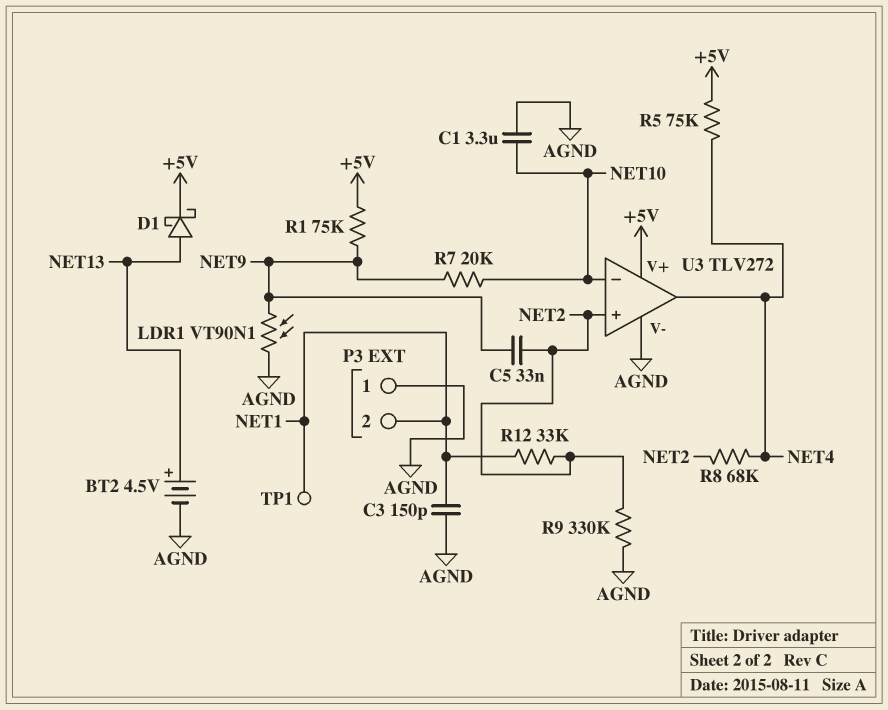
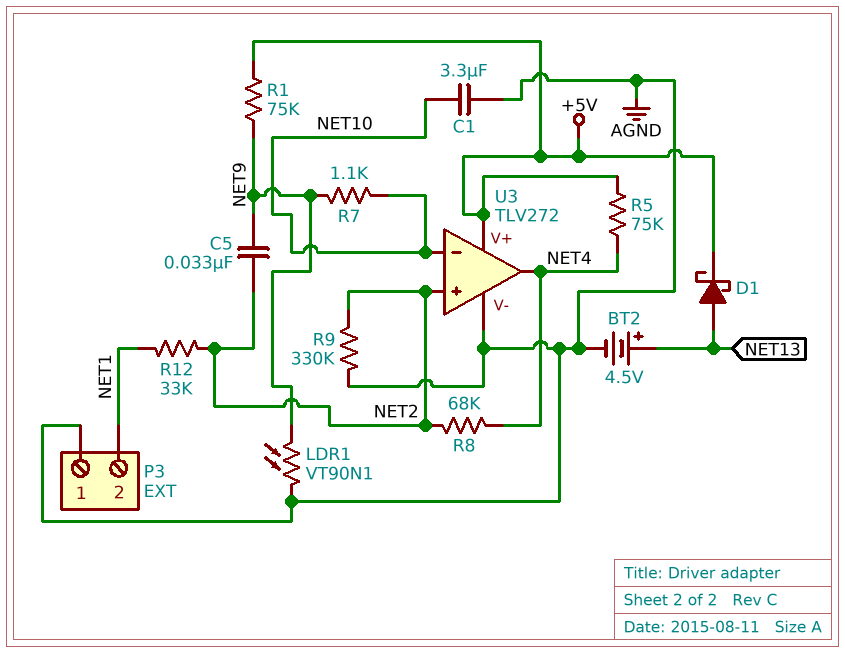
C3: 150pF (AGND, NET1) -> none
R7: 20k (NET9, NET10) -> 1.1k (NET9, NET10)
TP1: test point (NET1) -> none

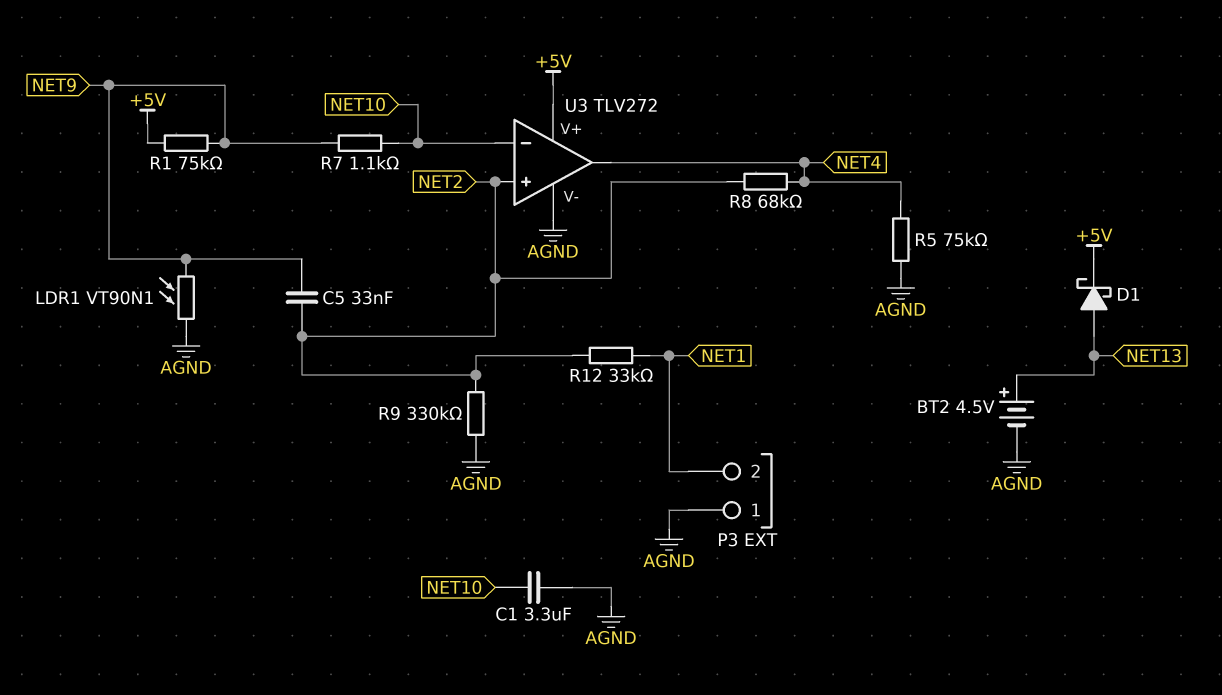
R5: 75k (+5V, NET4) -> 75k (AGND, NET4)

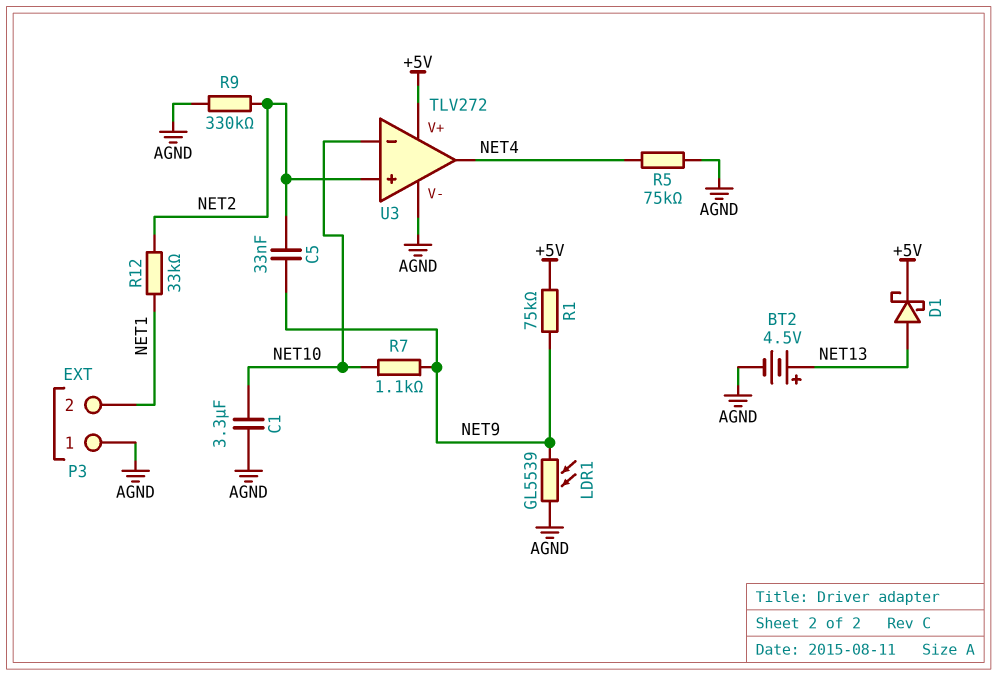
LDR1: VT90N1 (AGND, NET9) -> GL5539 (AGND, NET9)
R8: 68k (NET2, NET4) -> none

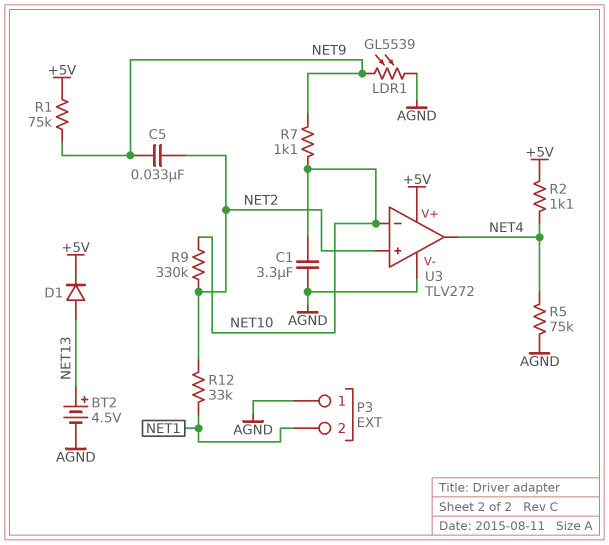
D1: schottky (A NET13, K +5V) -> diode (A NET13, K +5V)
R2: none -> 1.1k (+5V, NET4)
R9: 330k (AGND, NET2) -> 330k (NET2, NET10)

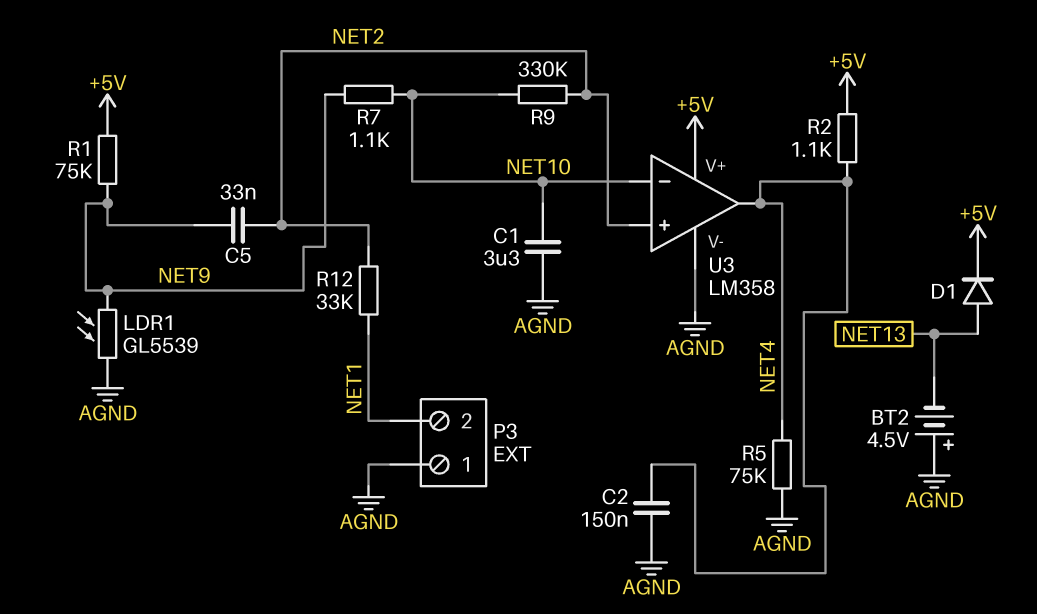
BT2: 4.5V (plus NET13, minus AGND) -> 4.5V (plus AGND, minus NET13)
C2: none -> 150nF (AGND, NET4)
U3: TLV272 -> LM358

